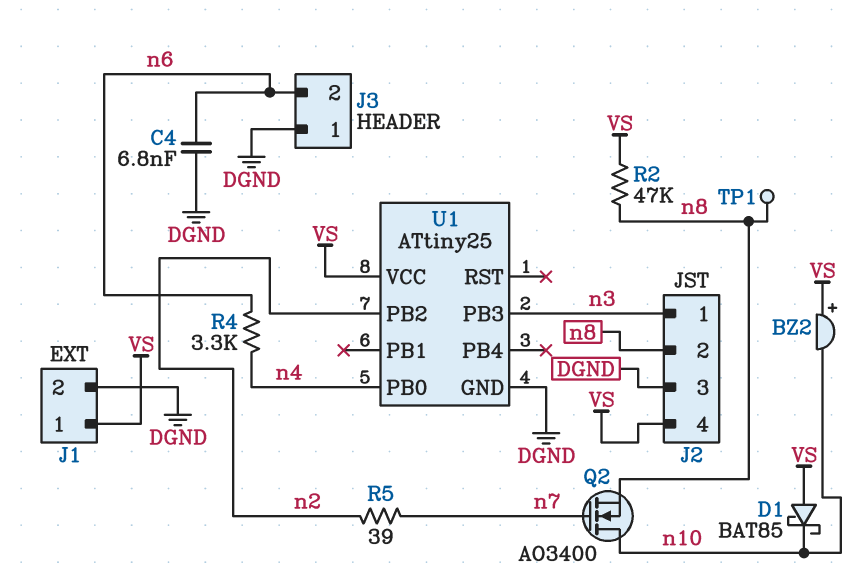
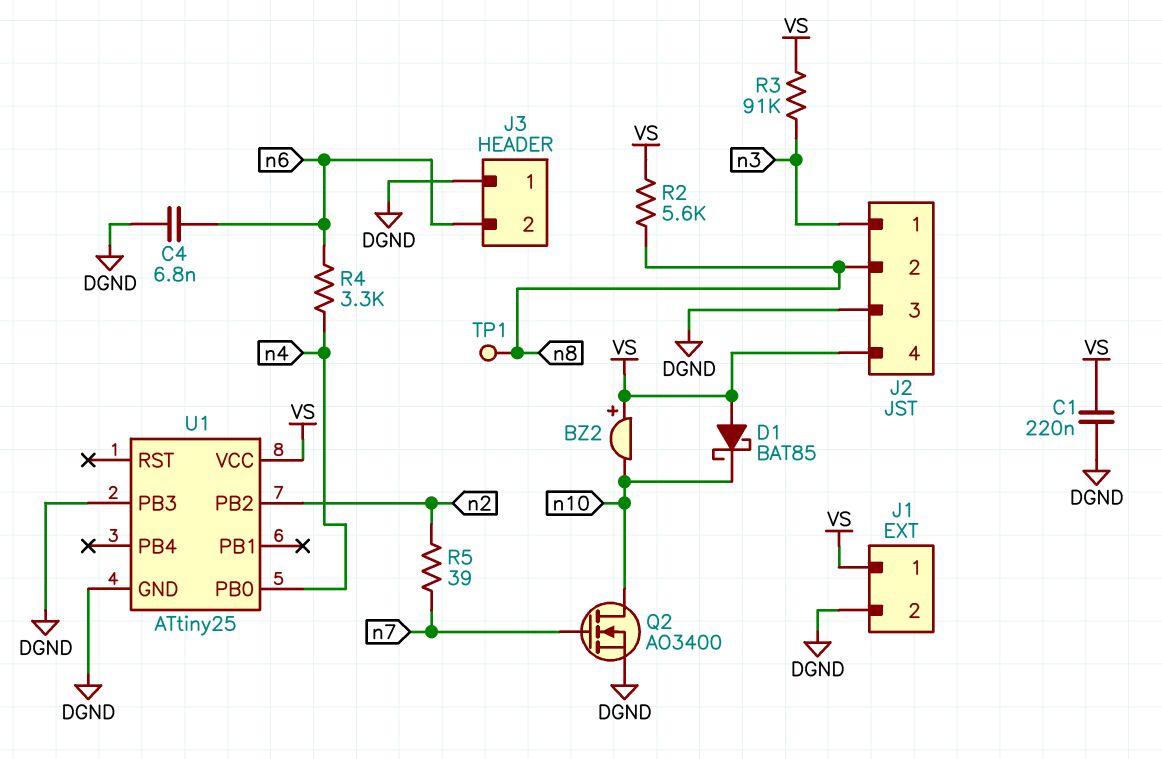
C1: none -> 220nF (DGND, VS)
Q2: NMOS AO3400 (G n7, D n10, S n8) -> NMOS AO3400 (G n7, D n10, S DGND)
R2: 47k (VS, n8) -> 5.6k (VS, n8)
R3: none -> 91k (VS, n3)
U1 pin PB3: n3 -> DGND

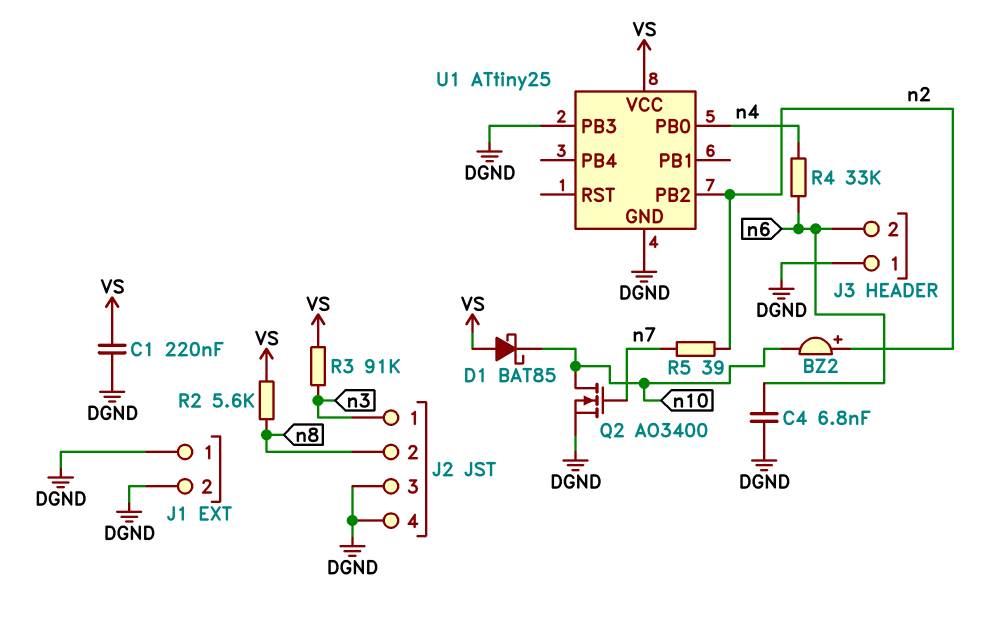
BZ2: buzzer (plus VS, minus n10) -> buzzer (plus n2, minus n10)
J1 pin 1: VS -> DGND
J2 pin 4: VS -> DGND
R4: 3.3k (n4, n6) -> 33k (n4, n6)
TP1: test point (n8) -> none

